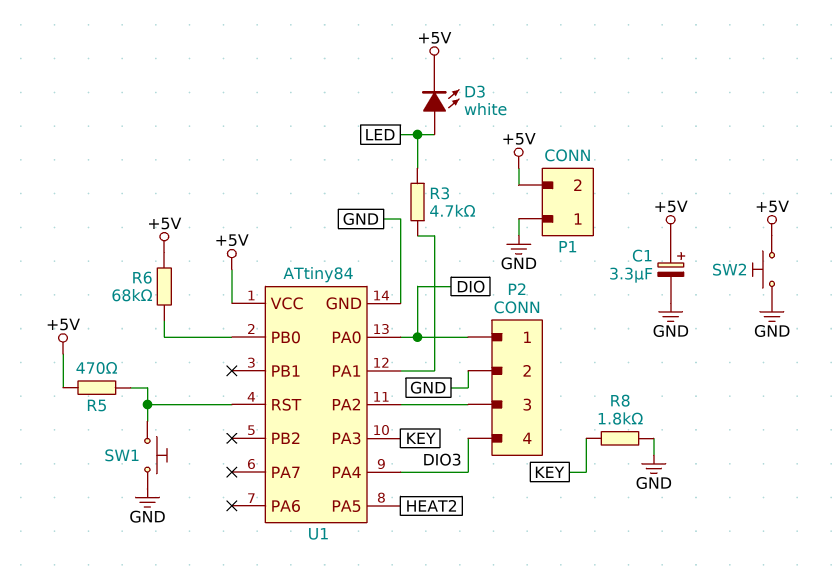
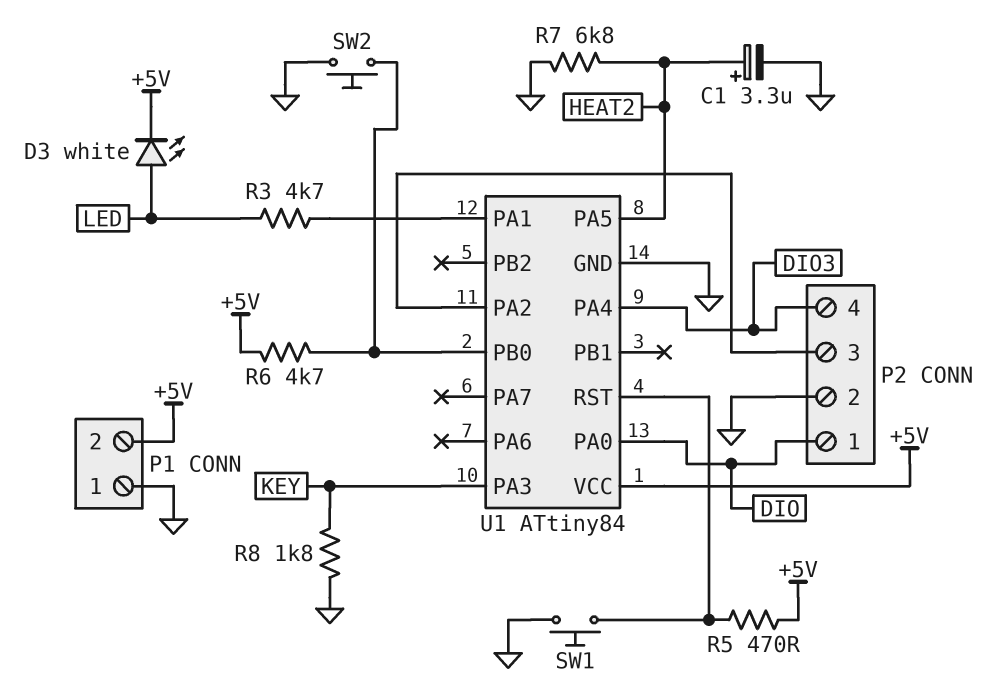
C1: 3.3uF (plus +5V, minus GND) -> 3.3uF (plus HEAT2, minus GND)
R6: 68k (+5V, U1/PB0) -> 4.7k (+5V, U1/PB0)
R7: none -> 6.8k (GND, HEAT2)
SW2: button (+5V, GND) -> button (GND, U1/PB0)

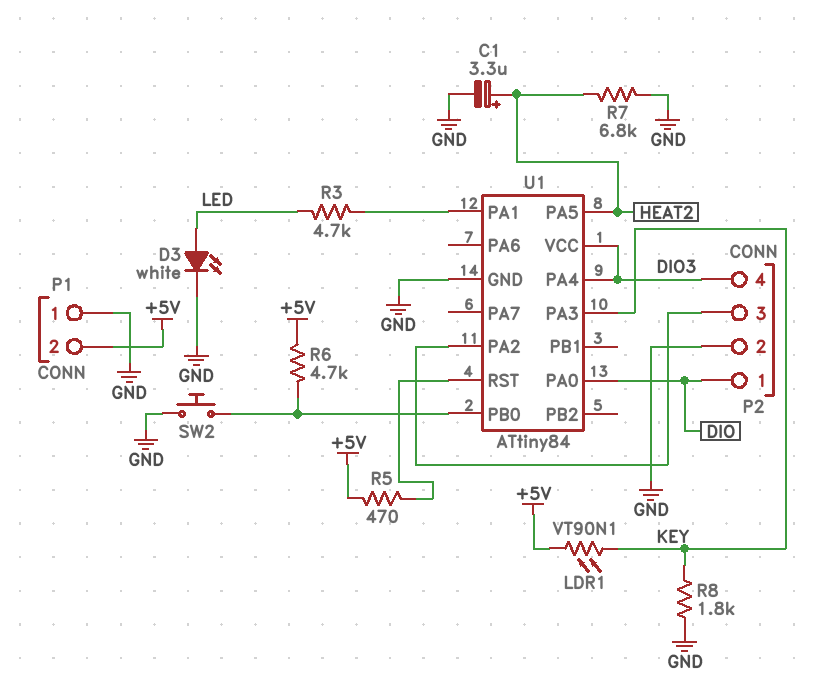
D3: LED white (A LED, K +5V) -> LED white (A LED, K GND)
LDR1: none -> VT90N1 (+5V, KEY)
SW1: button (GND, U1/RST) -> none
U1 pin VCC: +5V -> DIO3

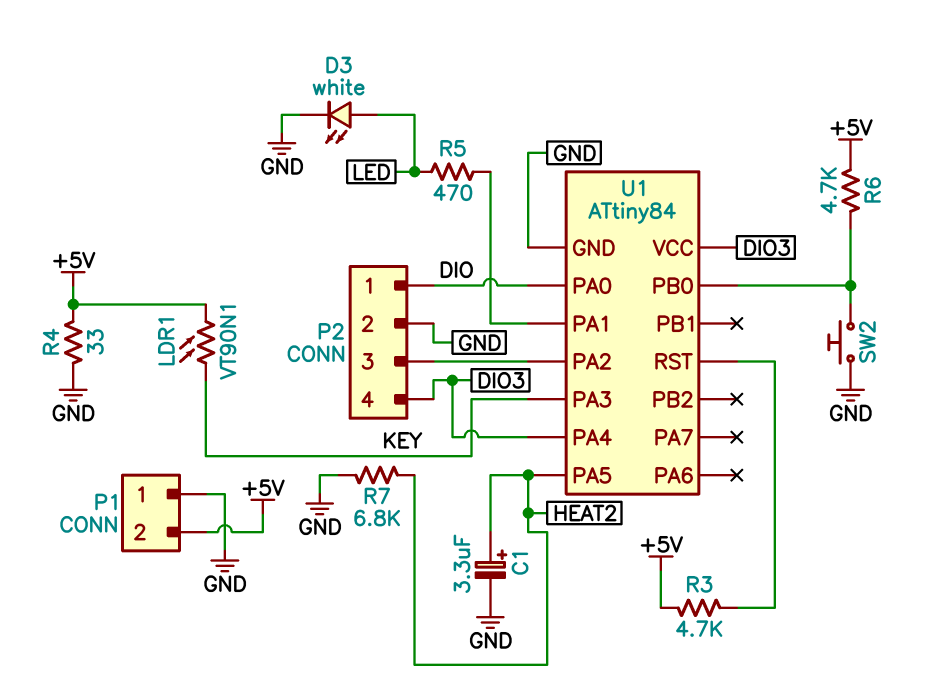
R3: 4.7k (LED, U1/PA1) -> 4.7k (+5V, U1/RST)
R4: none -> 33 (+5V, GND)
R5: 470 (+5V, U1/RST) -> 470 (LED, U1/PA1)
R8: 1.8k (GND, KEY) -> none

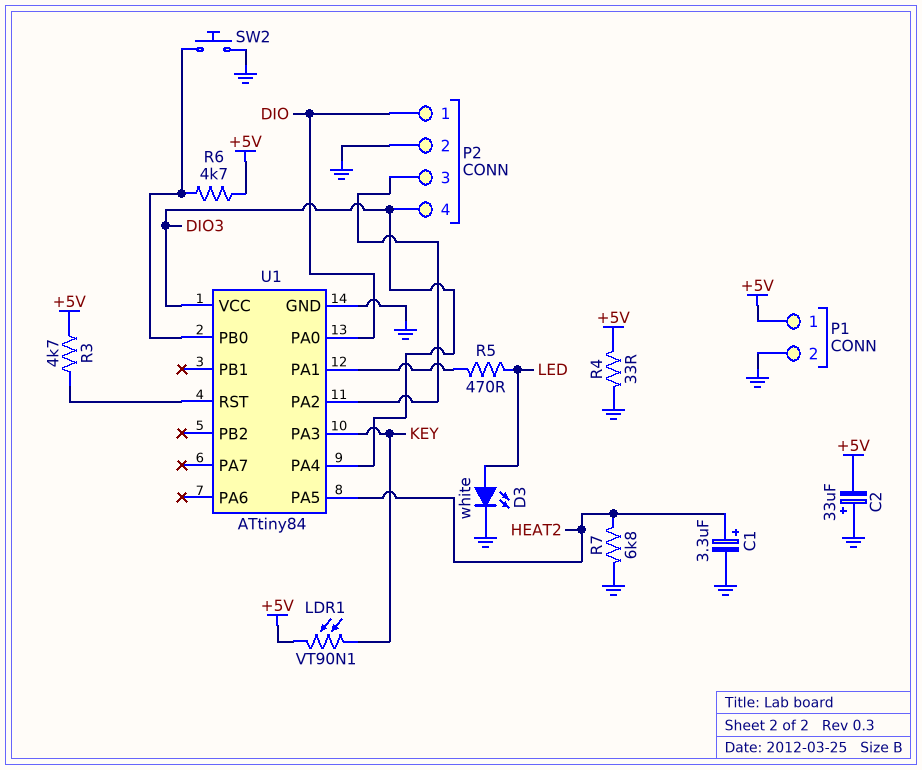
C2: none -> 33uF (plus GND, minus +5V)
P1 pin 1: GND -> +5V
P1 pin 2: +5V -> GND

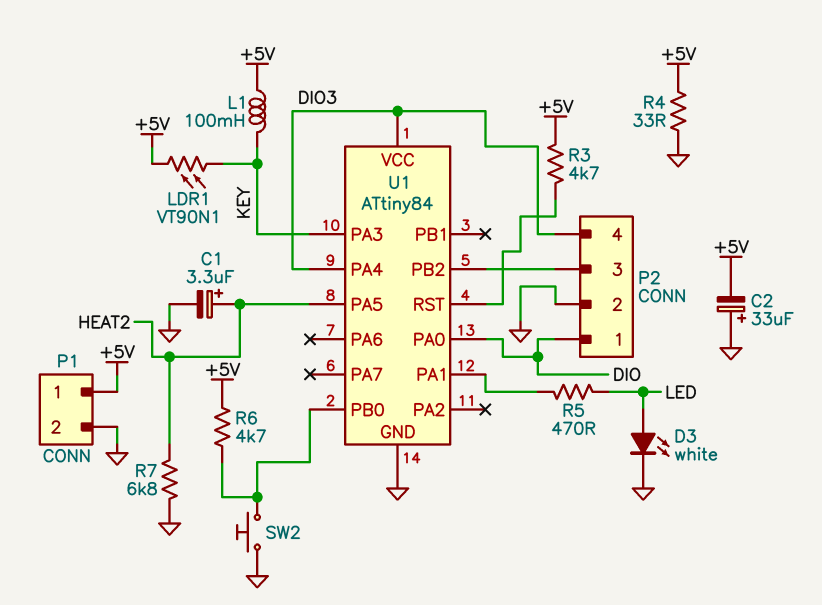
L1: none -> 100mH (+5V, KEY)
U1 pin PA2: P2/3 -> none
U1 pin PB2: none -> P2/3

